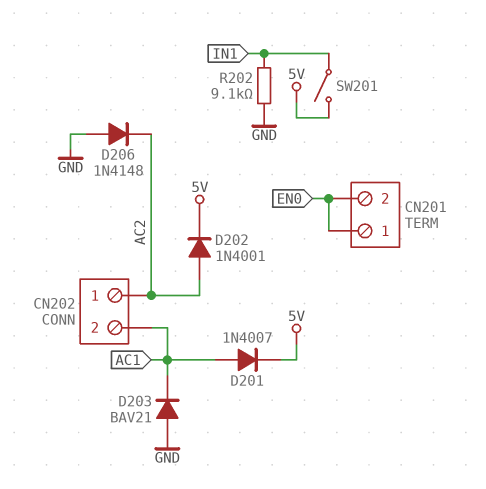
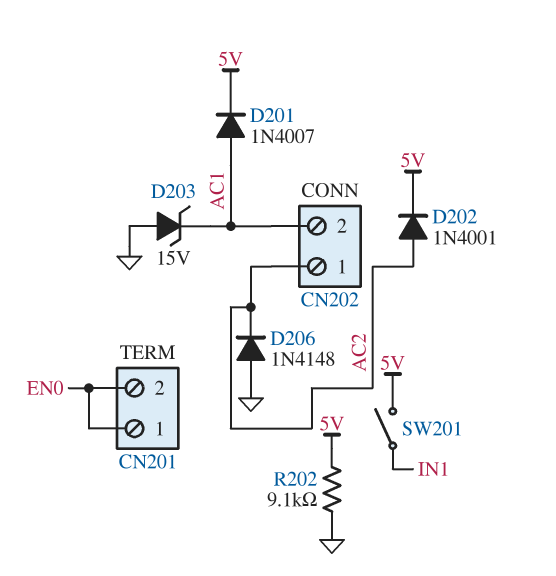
D203: diode BAV21 (A GND, K AC1) -> zener 15V (A GND, K AC1)
R202: 9.1k (GND, IN1) -> 9.1k (5V, GND)

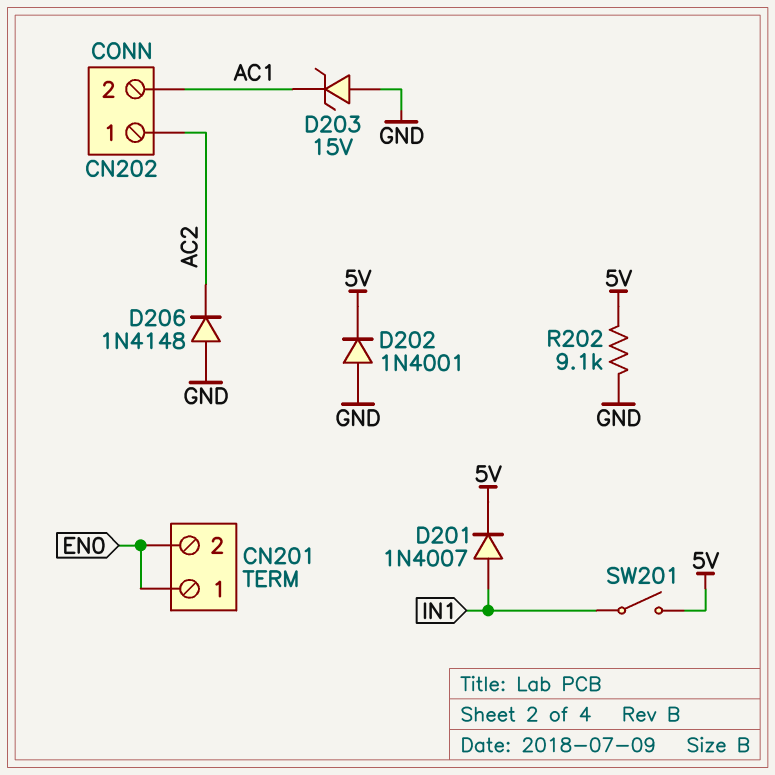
D201: diode 1N4007 (A AC1, K 5V) -> diode 1N4007 (A IN1, K 5V)
D202: diode 1N4001 (A AC2, K 5V) -> diode 1N4001 (A GND, K 5V)

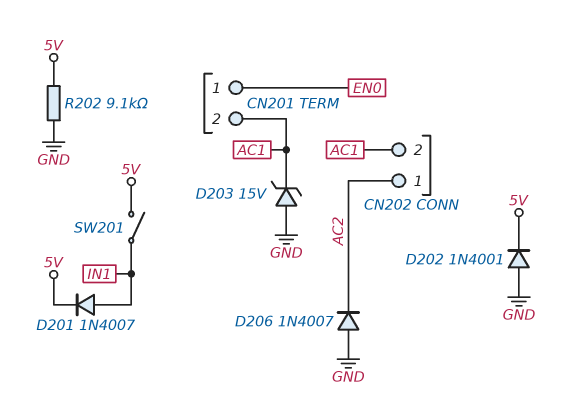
CN201 pin 2: EN0 -> AC1
D206: diode 1N4148 (A GND, K AC2) -> diode 1N4007 (A GND, K AC2)

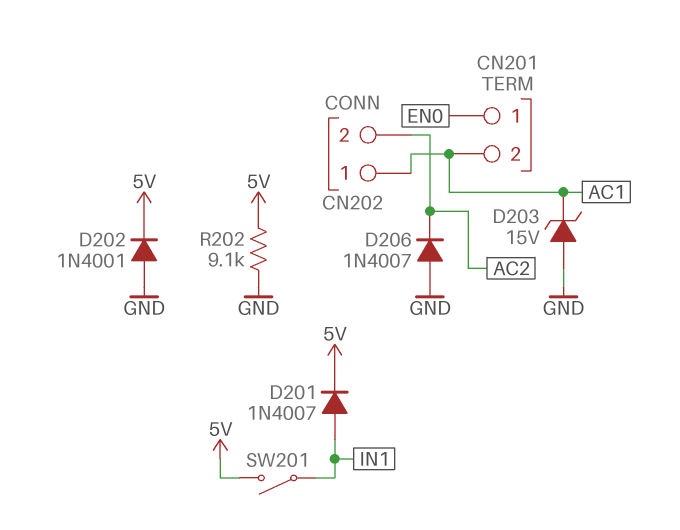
CN202 pin 1: AC2 -> AC1
CN202 pin 2: AC1 -> AC2

